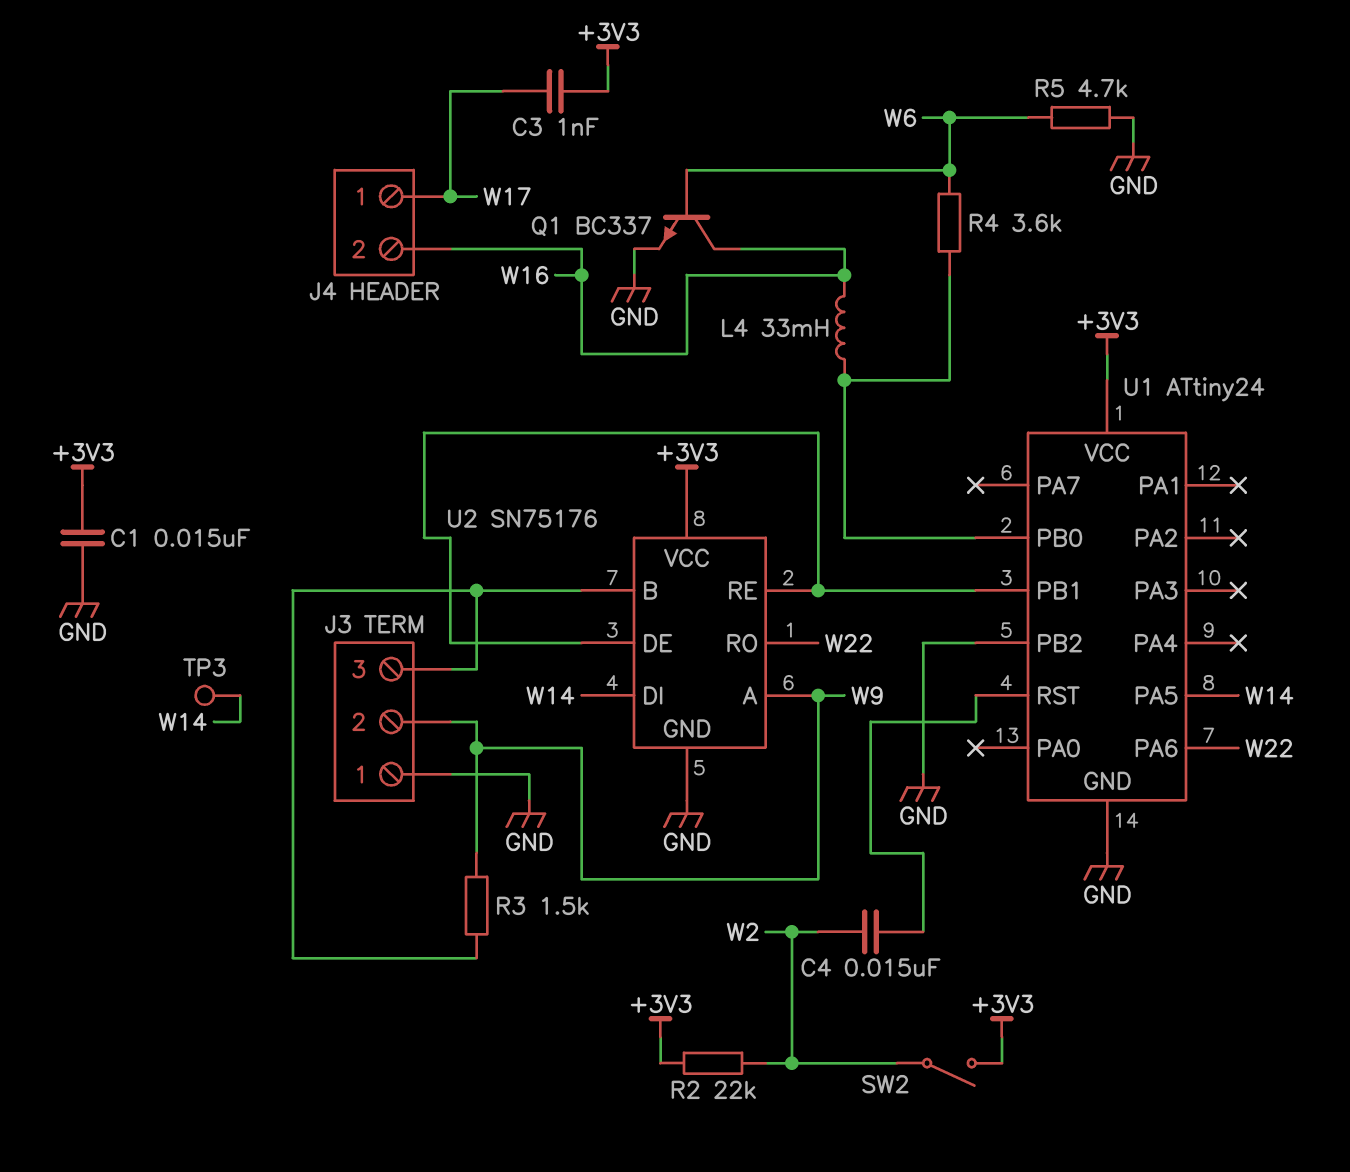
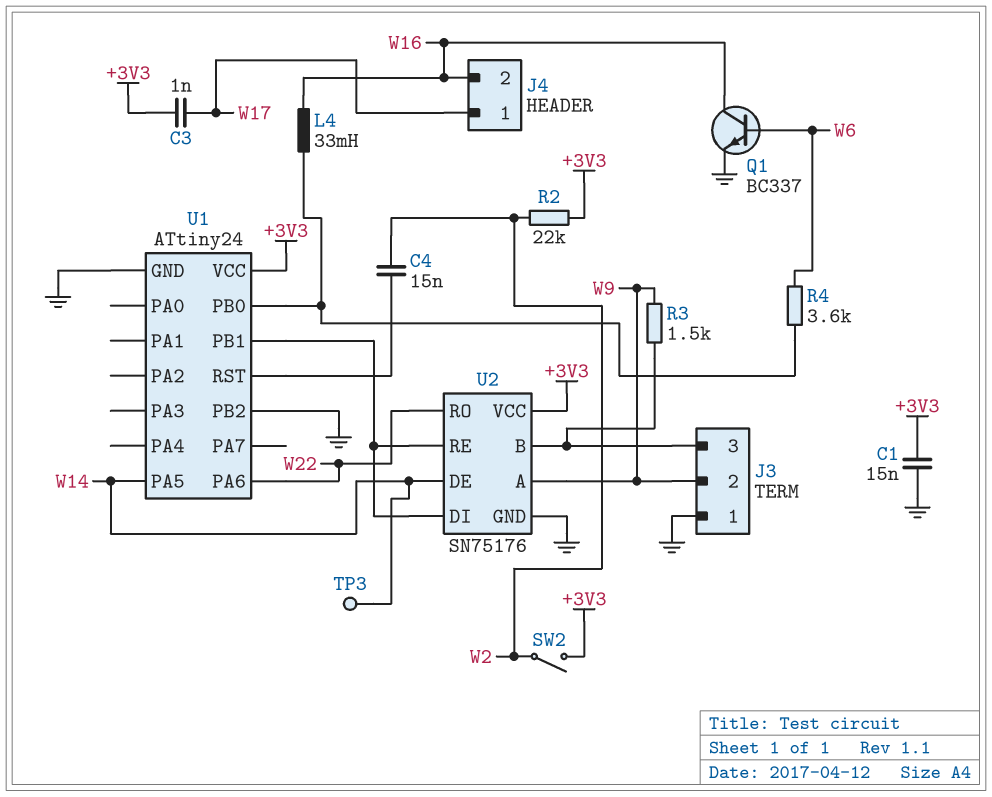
R5: 4.7k (GND, W6) -> none
U2 pin DE: U1/PB1 -> W14
U2 pin DI: W14 -> U1/PB1

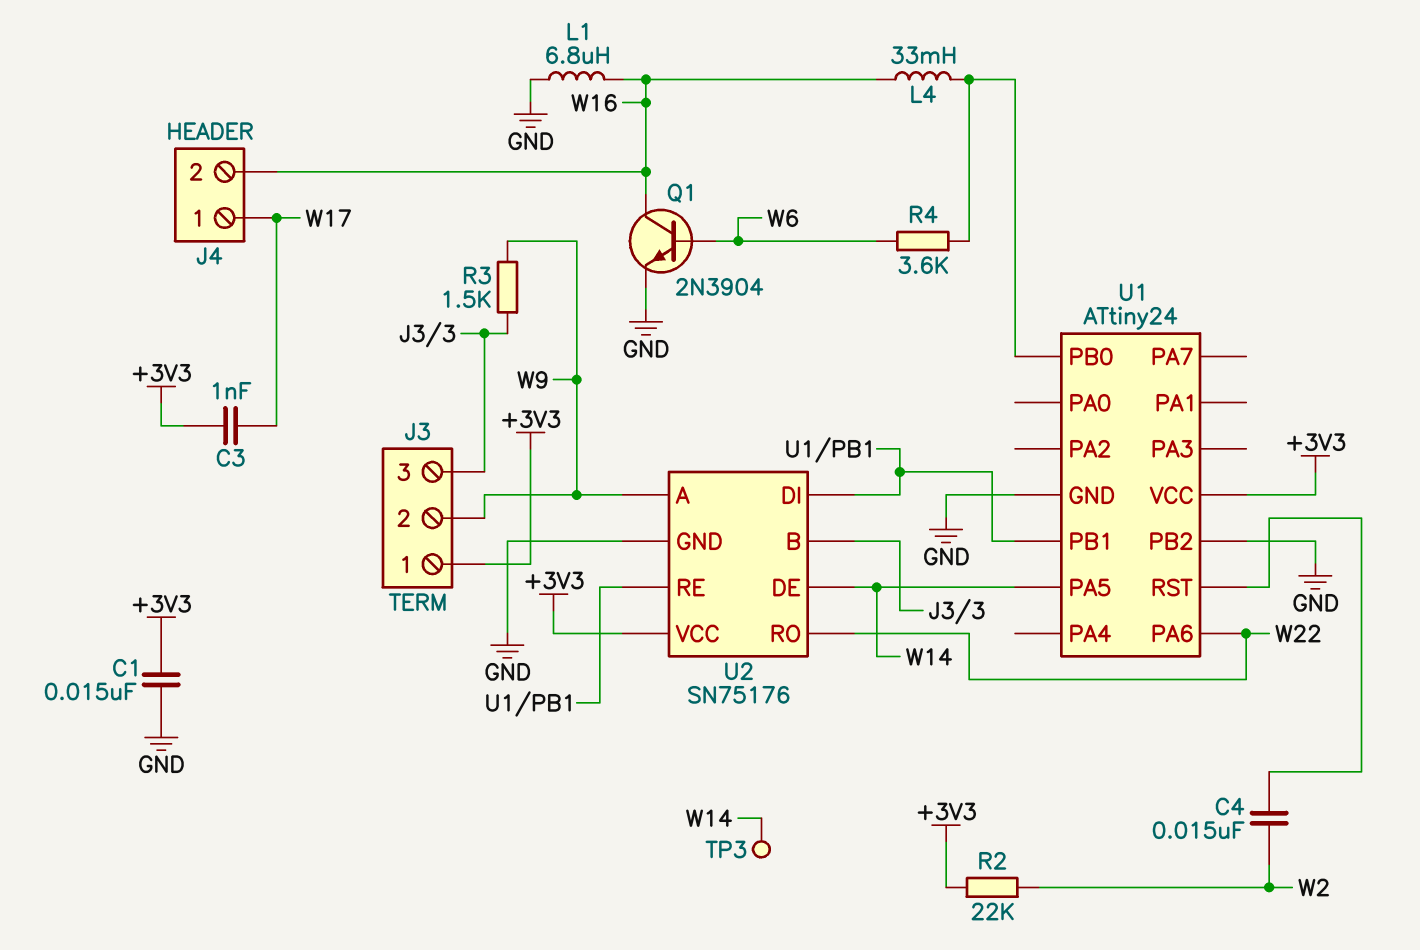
J3 pin 1: GND -> +3V3
L1: none -> 6.8uH (GND, W16)
Q1: NPN BC337 (B W6, C W16, E GND) -> NPN 2N3904 (B W6, C W16, E GND)
SW2: switch (+3V3, W2) -> none

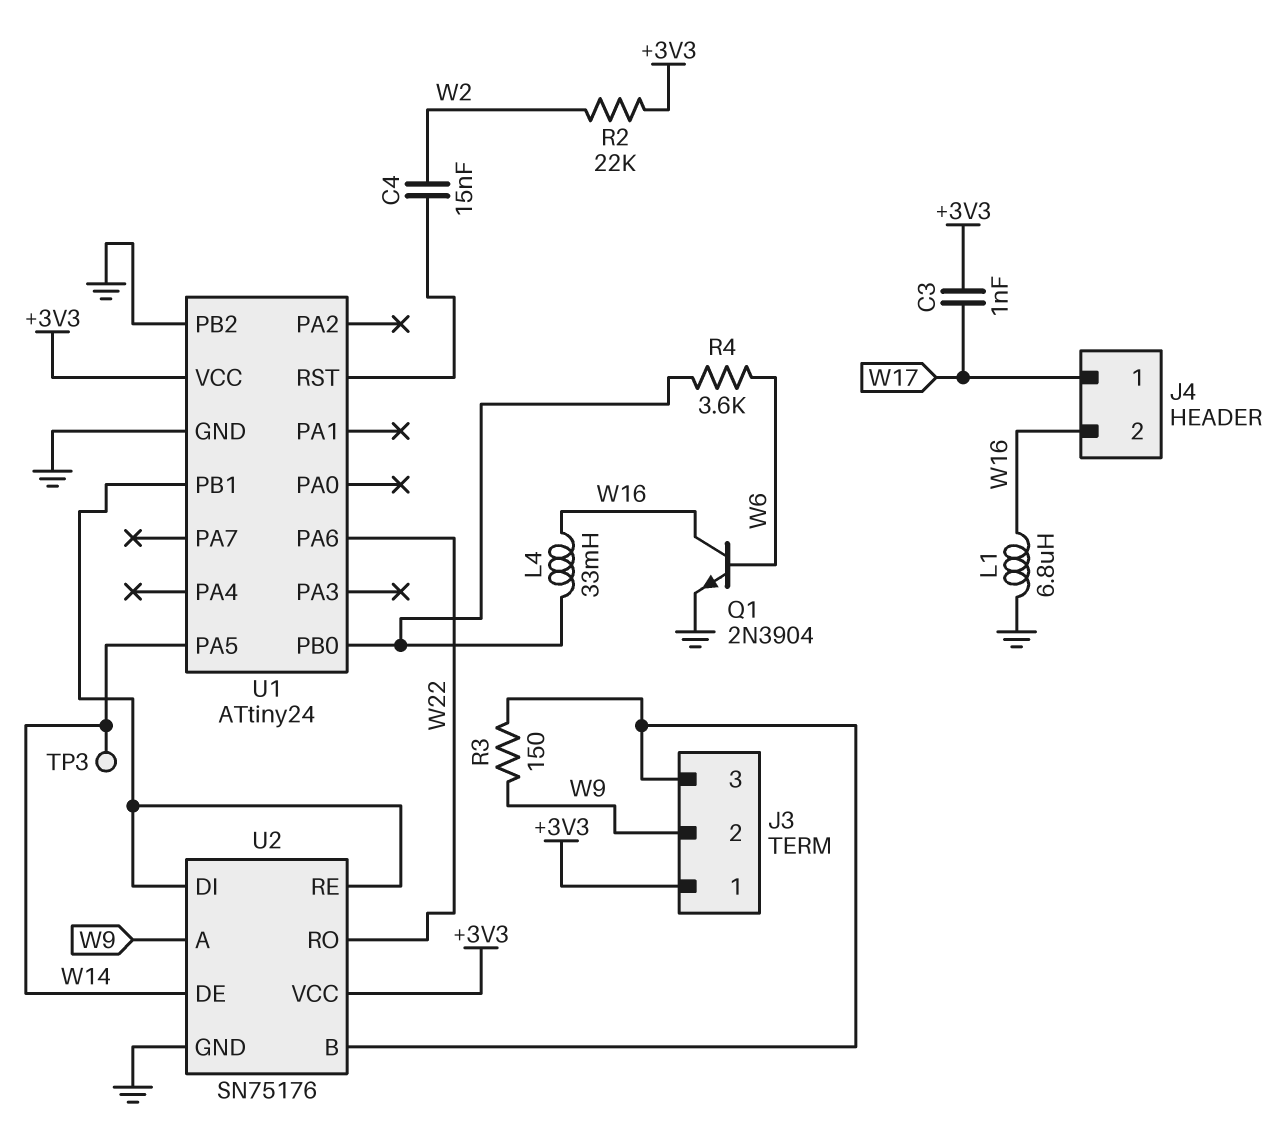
C1: 15nF (+3V3, GND) -> none
R3: 1.5k (J3/3, W9) -> 150 (J3/3, W9)

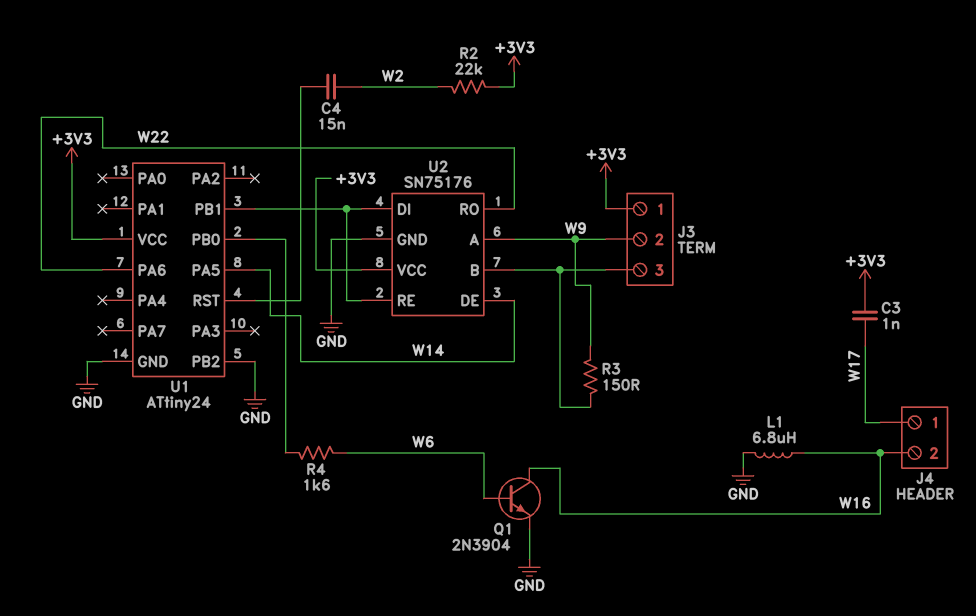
L4: 33mH (U1/PB0, W16) -> none
R4: 3.6k (U1/PB0, W6) -> 1.6k (U1/PB0, W6)
TP3: test point (W14) -> none

